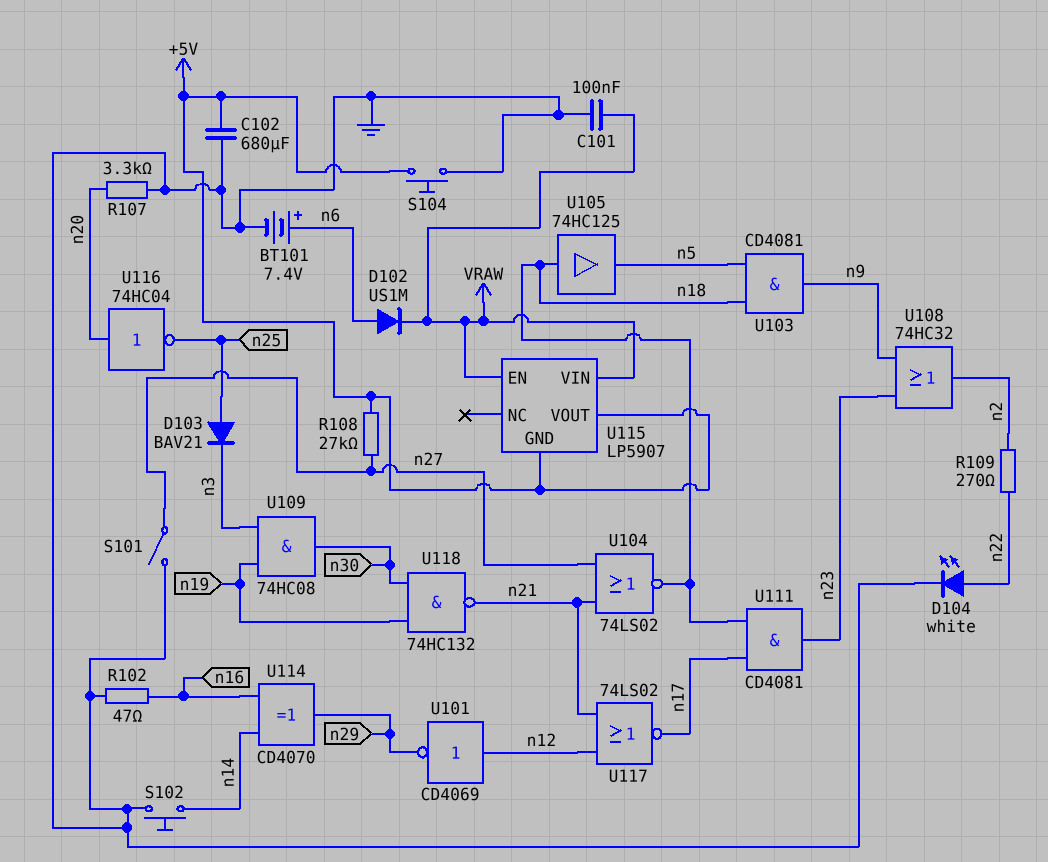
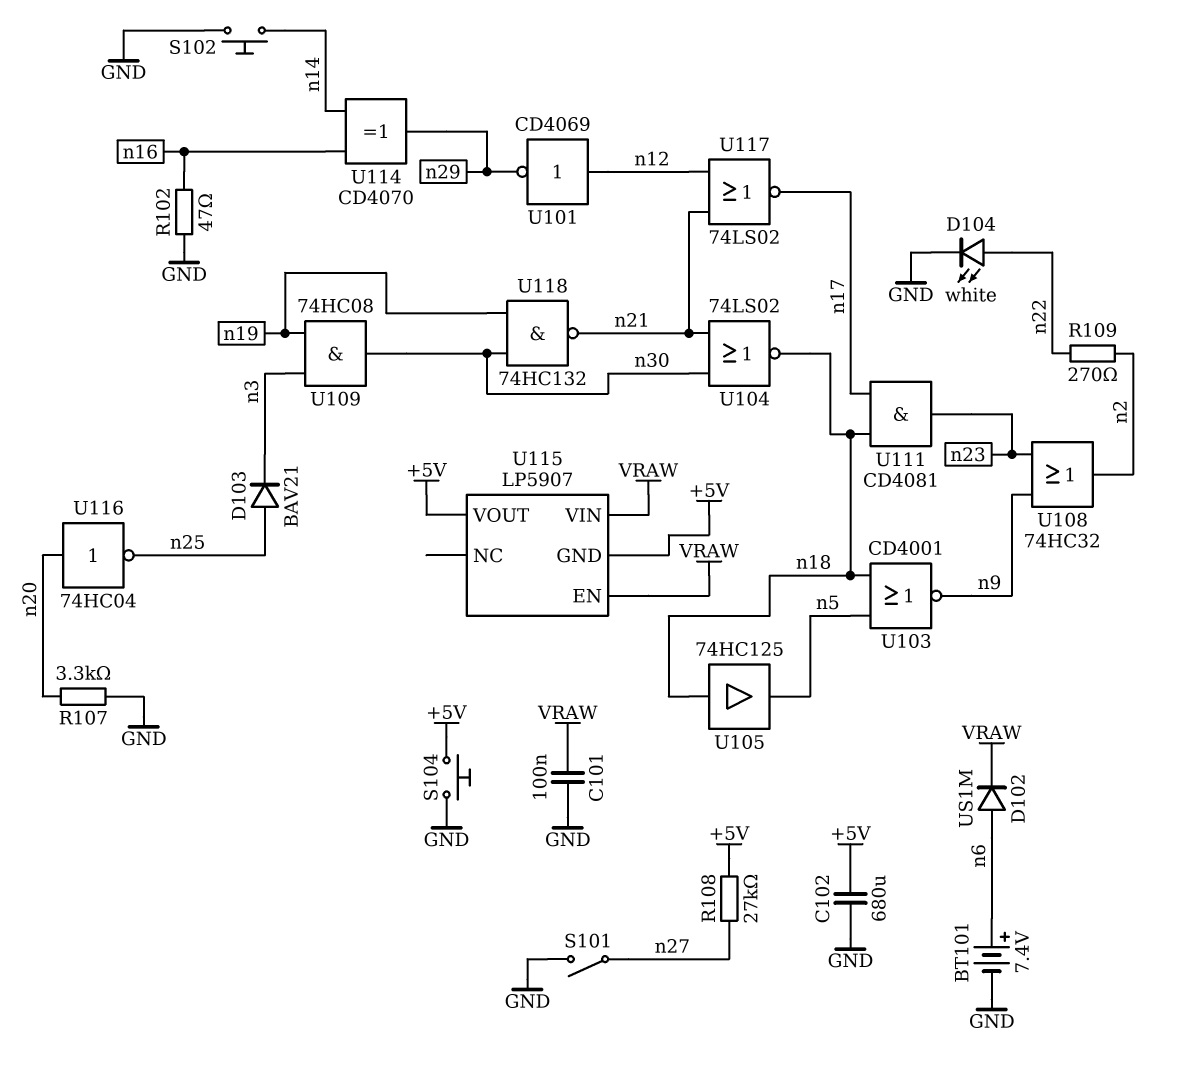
U103: AND CD4081 (in n5, in n18, out n9) -> NOR CD4001 (in n5, in n18, out n9)
U104: NOR 74LS02 (in n21, in n27, out n18) -> NOR 74LS02 (in n21, in n30, out n18)

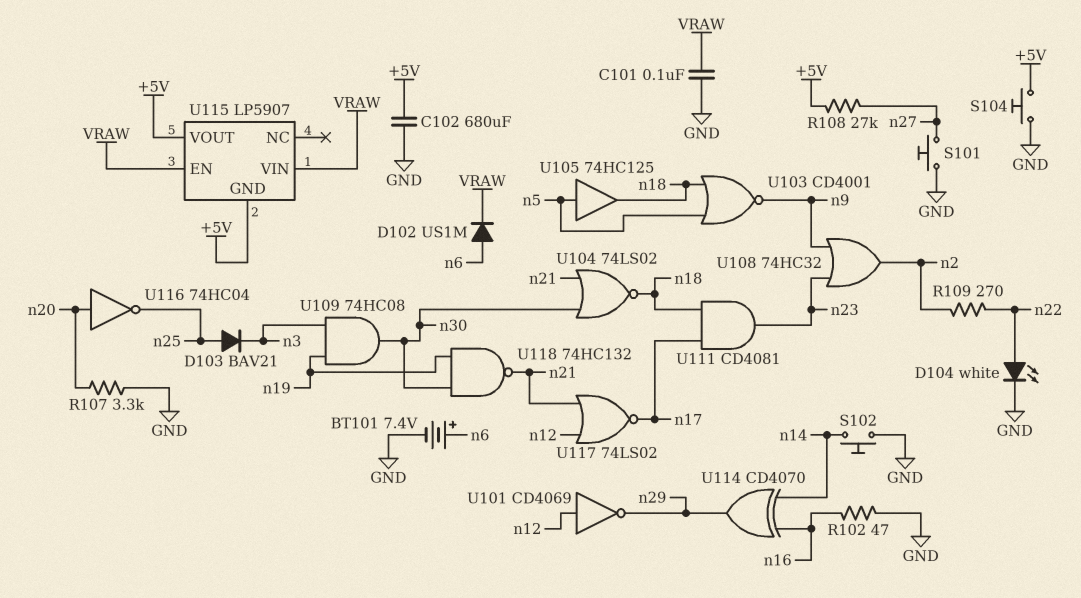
S101: switch (GND, n27) -> button (GND, n27)
U105: buffer 74HC125 (in n18, out n5) -> buffer 74HC125 (in n5, out n18)

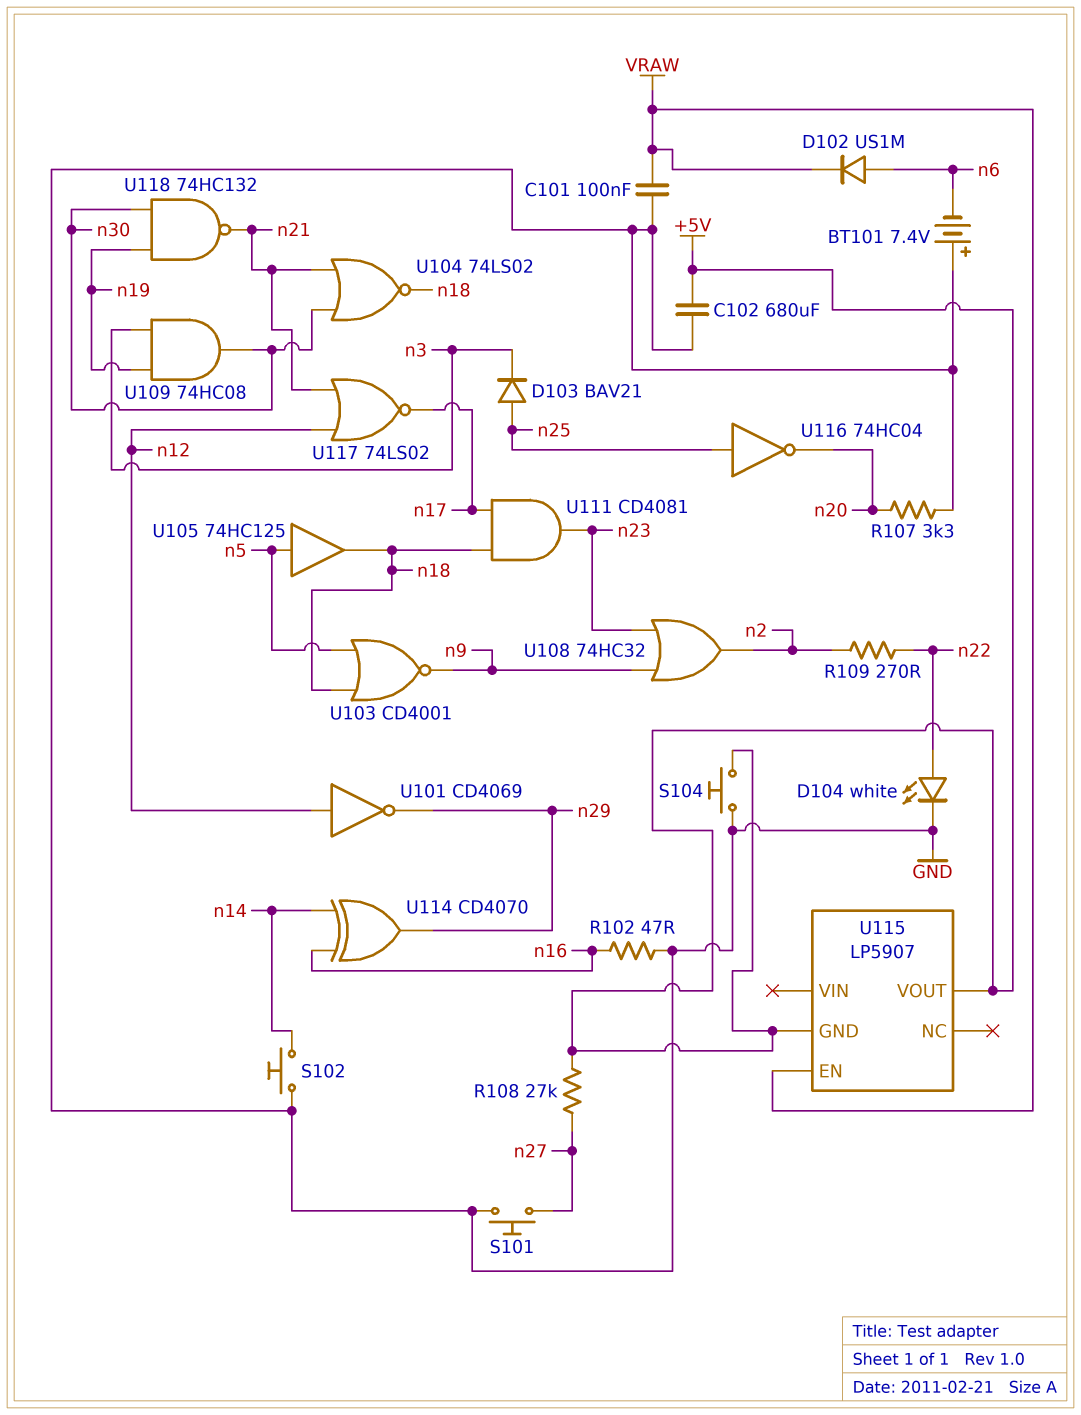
BT101: 7.4V (plus n6, minus GND) -> 7.4V (plus GND, minus n6)
U115 pin VIN: VRAW -> none
U116: NOT 74HC04 (in n20, out n25) -> NOT 74HC04 (in n25, out n20)

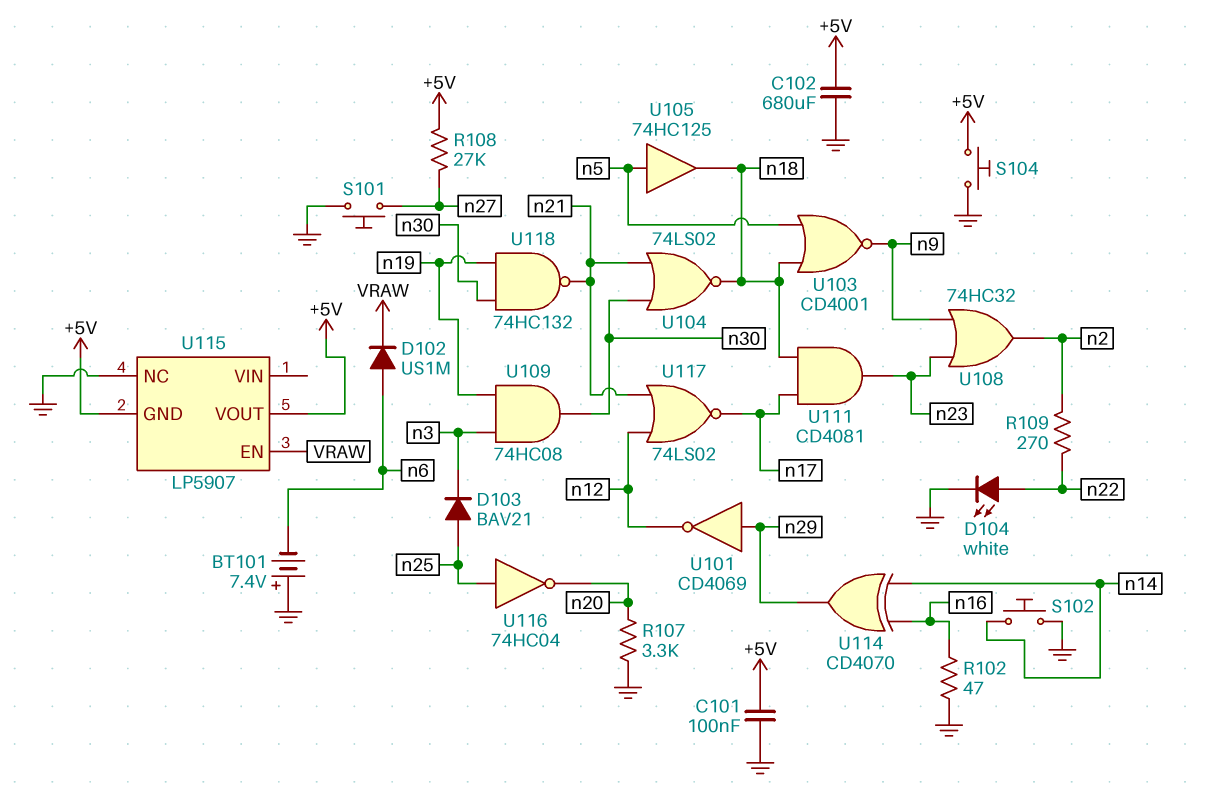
C101: 100nF (GND, VRAW) -> 100nF (+5V, GND)
U101: NOT CD4069 (in n12, out n29) -> NOT CD4069 (in n29, out n12)
U115 pin NC: none -> GND

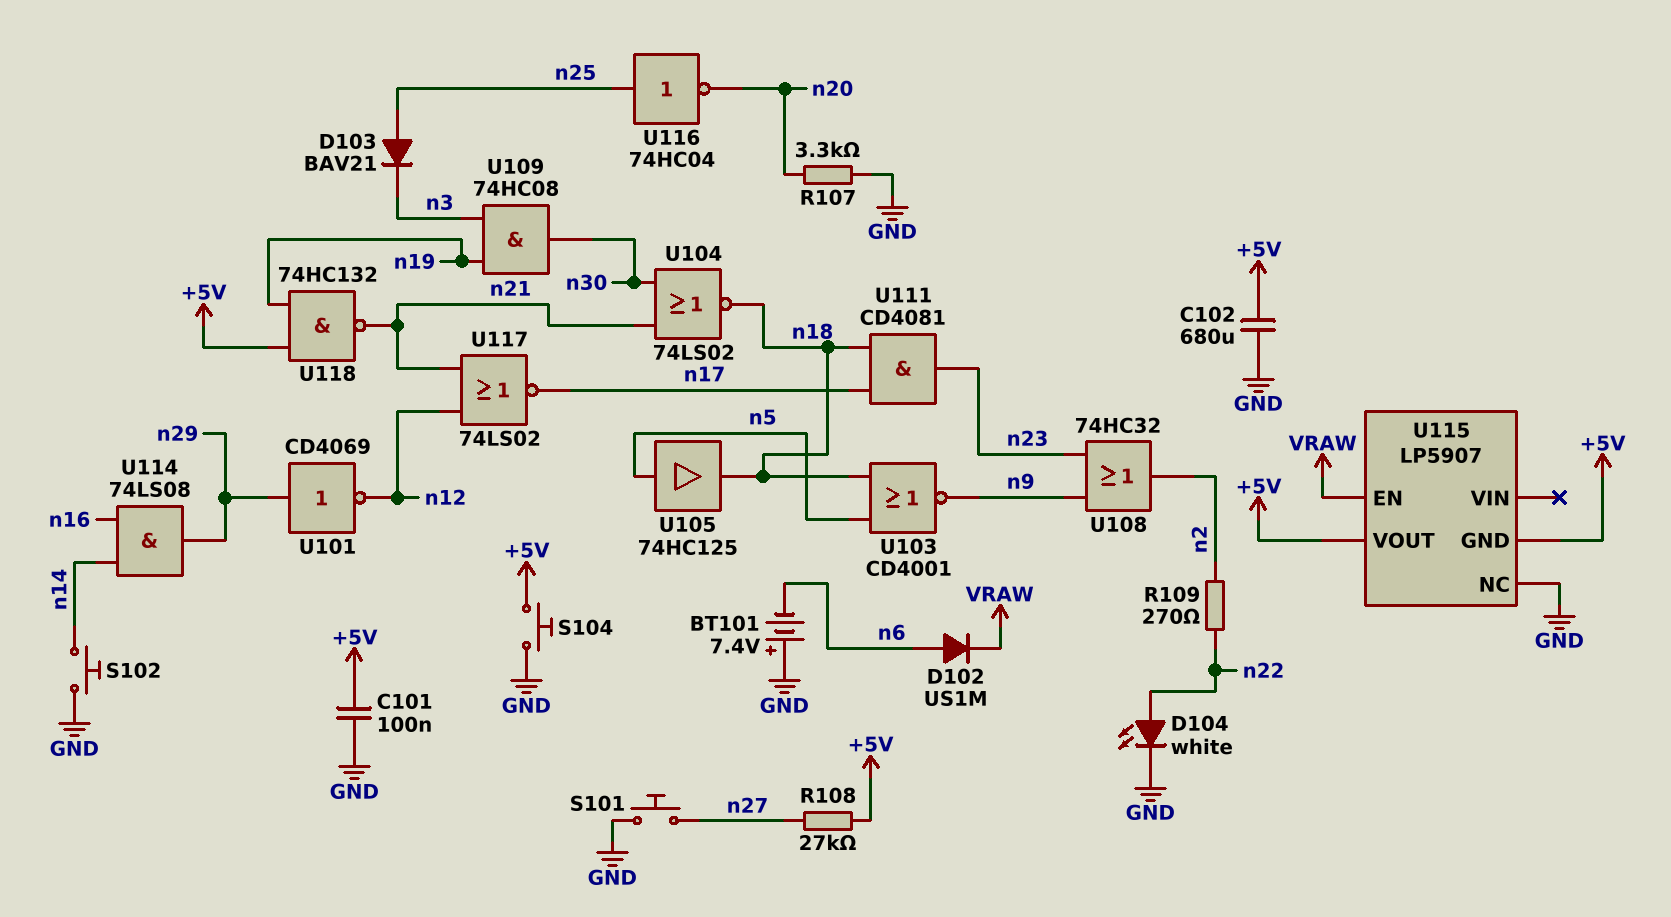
R102: 47 (GND, n16) -> none
U114: XOR CD4070 (in n14, in n16, out n29) -> AND 74LS08 (in n14, in n16, out n29)
U118: NAND 74HC132 (in n19, in n30, out n21) -> NAND 74HC132 (in +5V, in n19, out n21)

